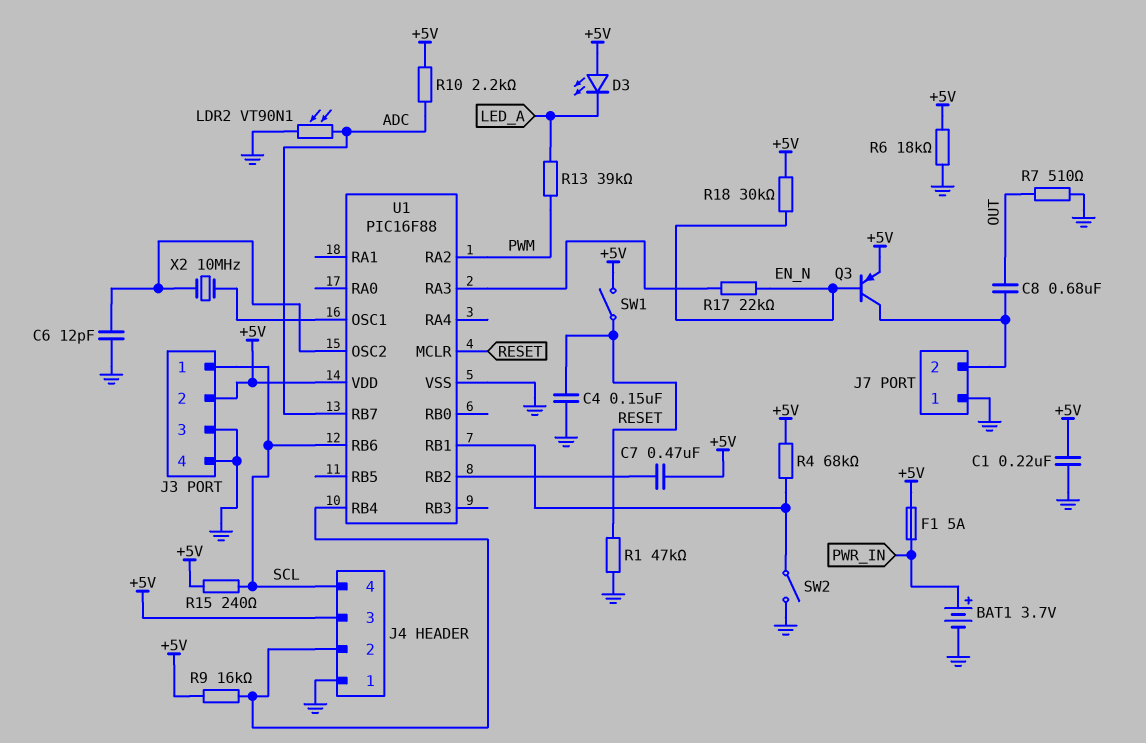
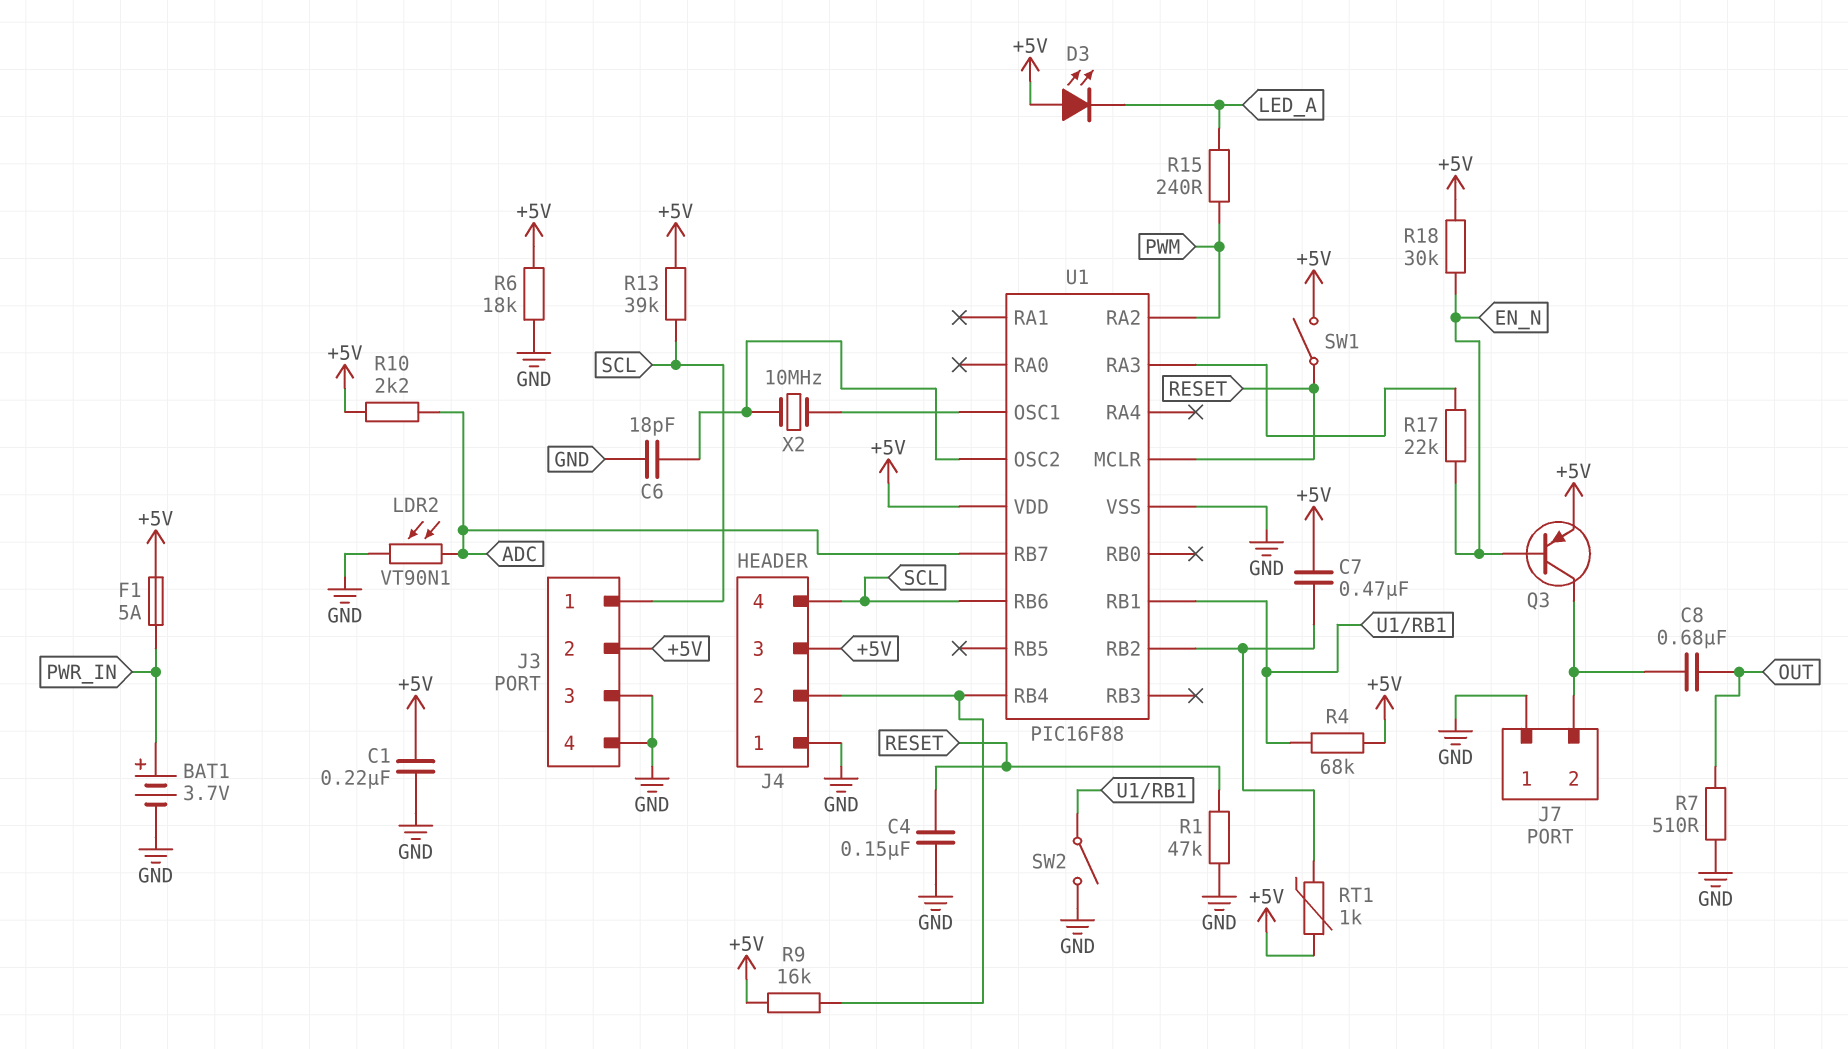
C6: 12pF (GND, U1/OSC2) -> 18pF (GND, U1/OSC2)
R13: 39k (LED_A, PWM) -> 39k (+5V, SCL)
R15: 240 (+5V, SCL) -> 240 (LED_A, PWM)
RT1: none -> 1k (+5V, U1/RB2)

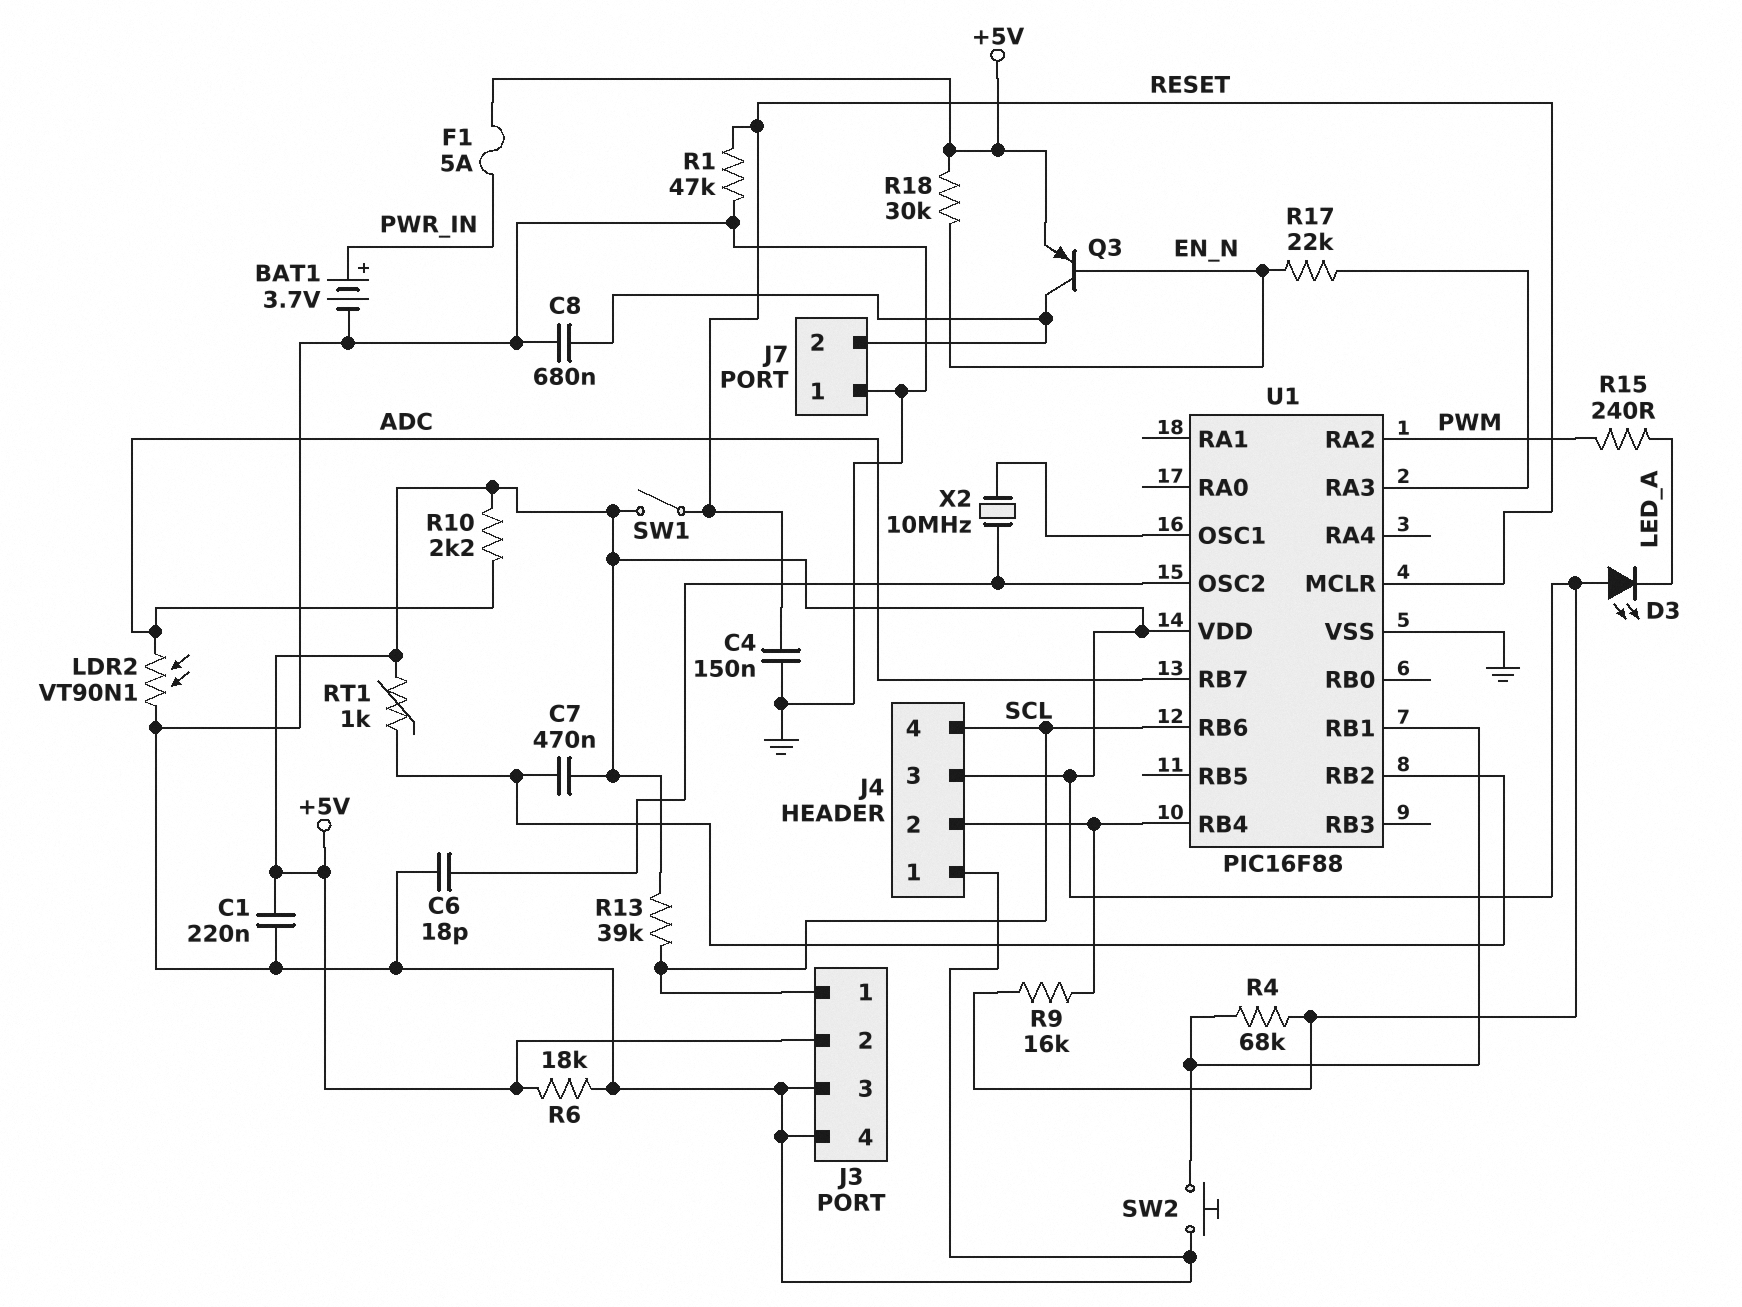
C8: 680nF (J7/2, OUT) -> 680nF (GND, J7/2)
R7: 510 (GND, OUT) -> none
SW2: switch (GND, U1/RB1) -> button (GND, U1/RB1)

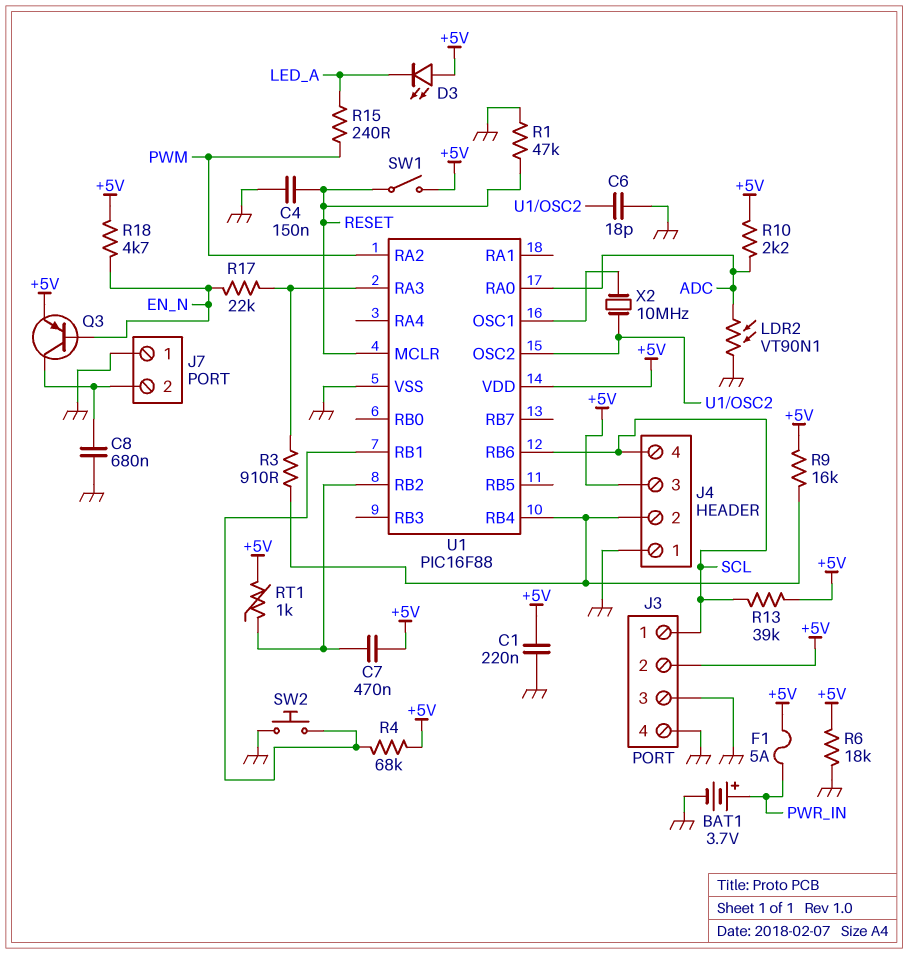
R3: none -> 910 (J4/2, U1/RA3)
R18: 30k (+5V, EN_N) -> 4.7k (+5V, EN_N)
U1 pin RA0: none -> ADC
U1 pin RB7: ADC -> none

